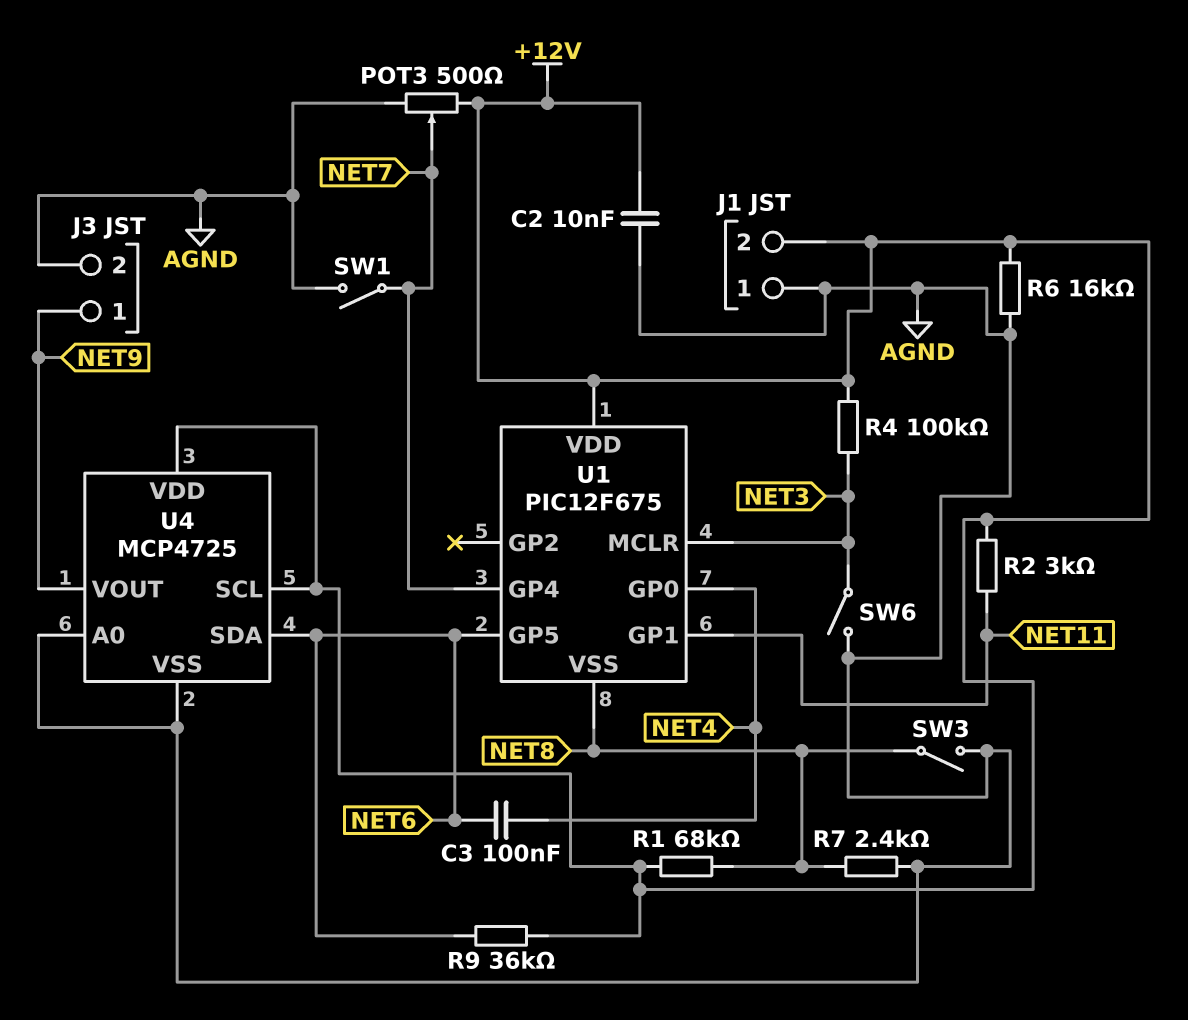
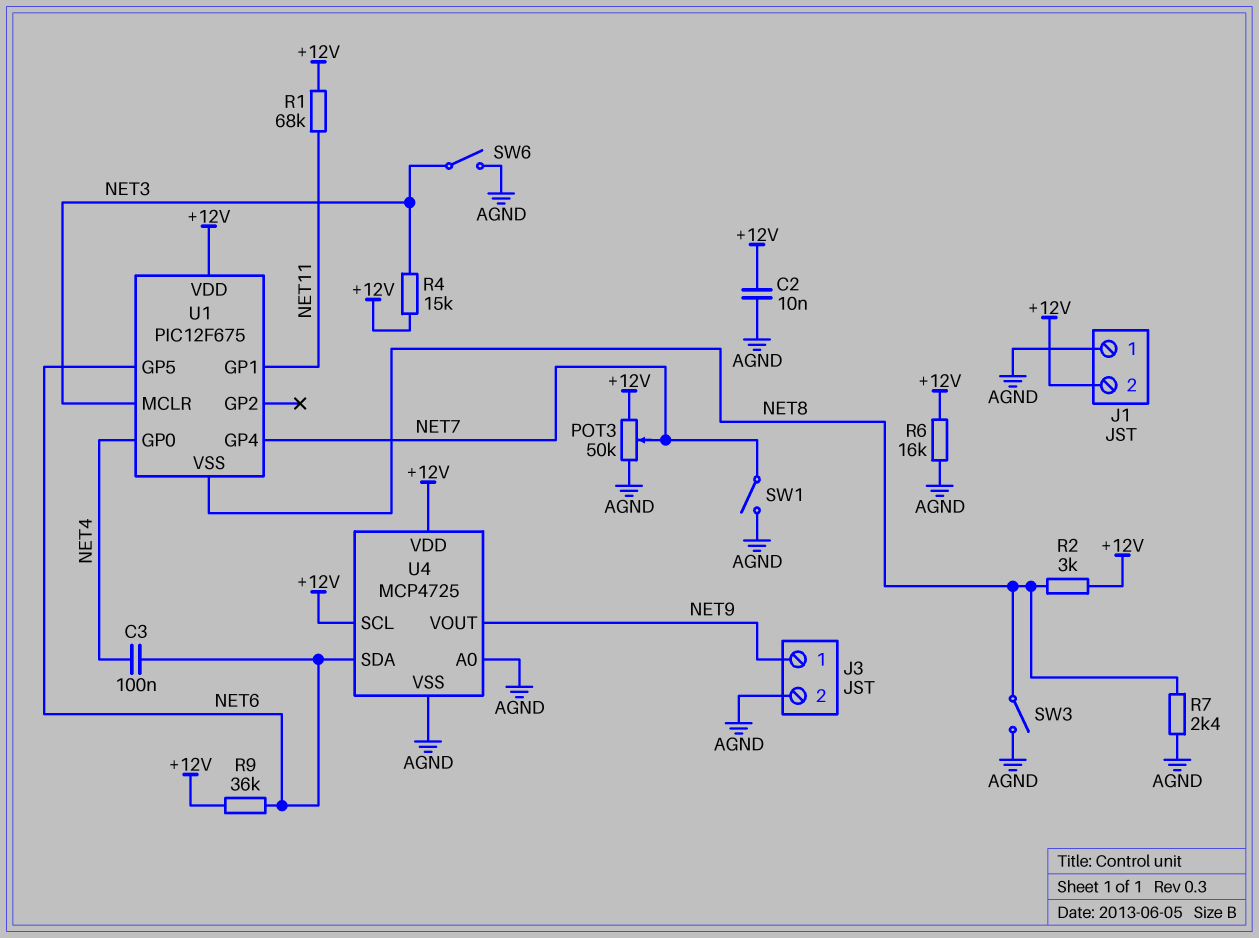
POT3: 500 (+12V, AGND, wiper NET7) -> 50k (+12V, AGND, wiper NET7)
R1: 68k (+12V, NET8) -> 68k (+12V, NET11)
R2: 3k (+12V, NET11) -> 3k (+12V, NET8)
R4: 100k (+12V, NET3) -> 15k (+12V, NET3)

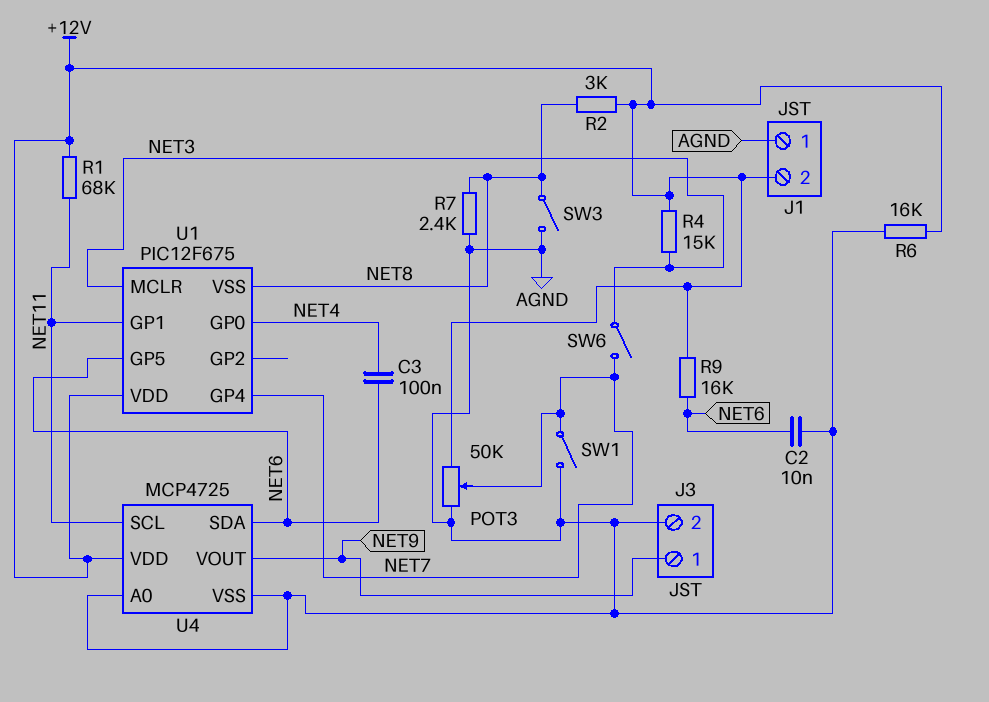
C2: 10nF (+12V, AGND) -> 10nF (AGND, NET6)
R9: 36k (+12V, NET6) -> 16k (+12V, NET6)
SW6: switch (AGND, NET3) -> switch (NET3, NET7)
U4 pin SCL: +12V -> NET11

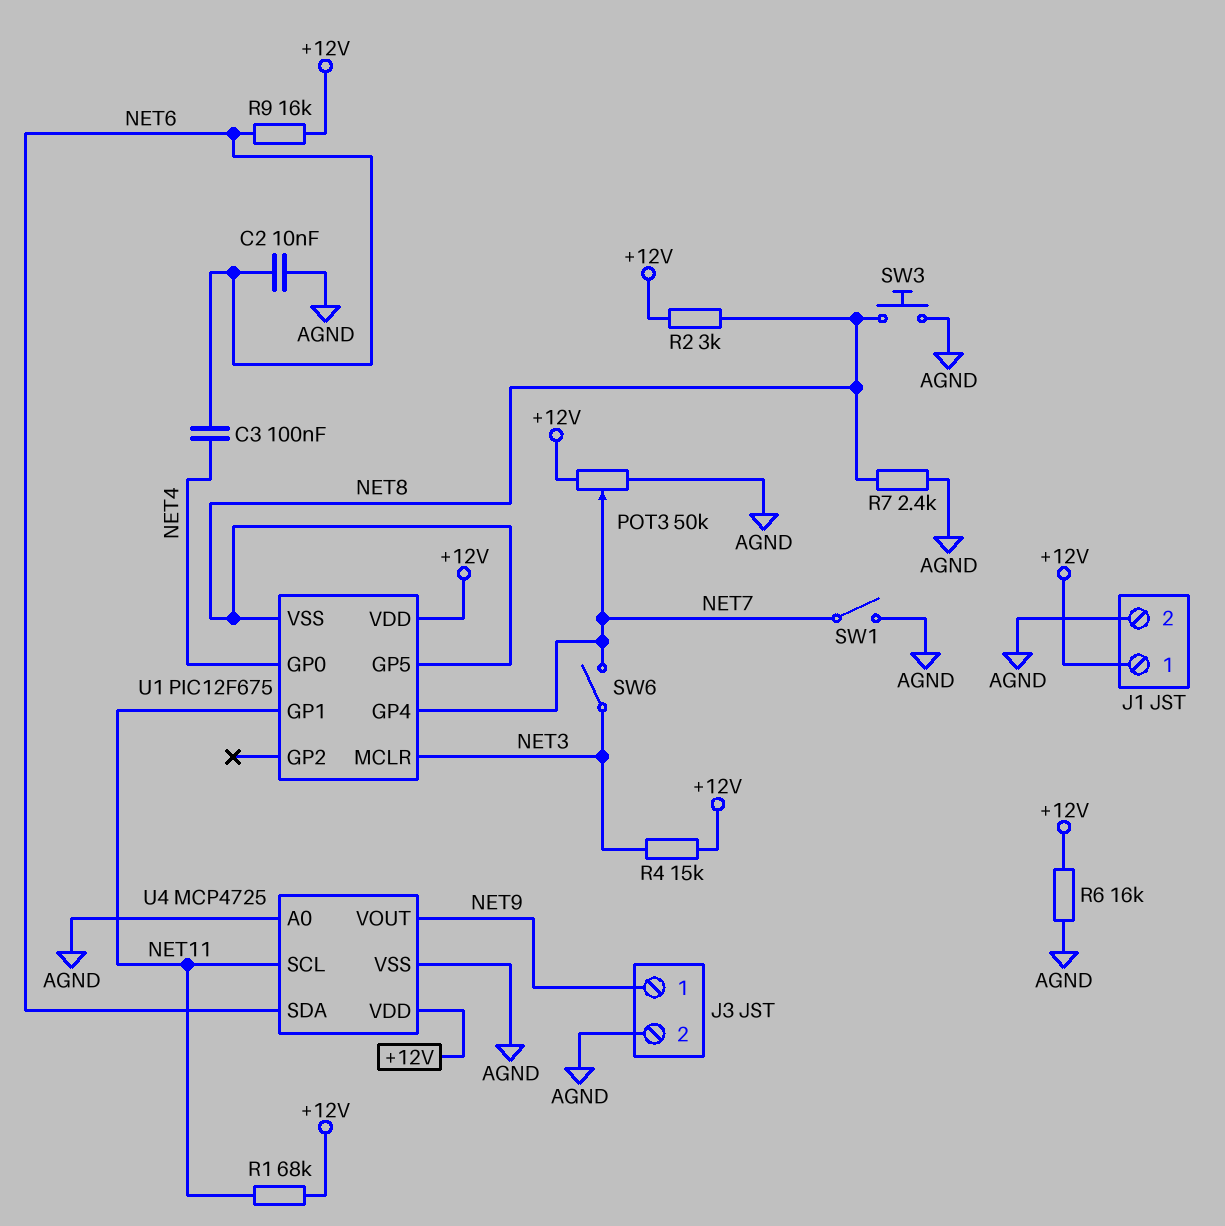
J1 pin 1: AGND -> +12V
J1 pin 2: +12V -> AGND
SW3: switch (AGND, NET8) -> button (AGND, NET8)
U1 pin GP5: NET6 -> NET8

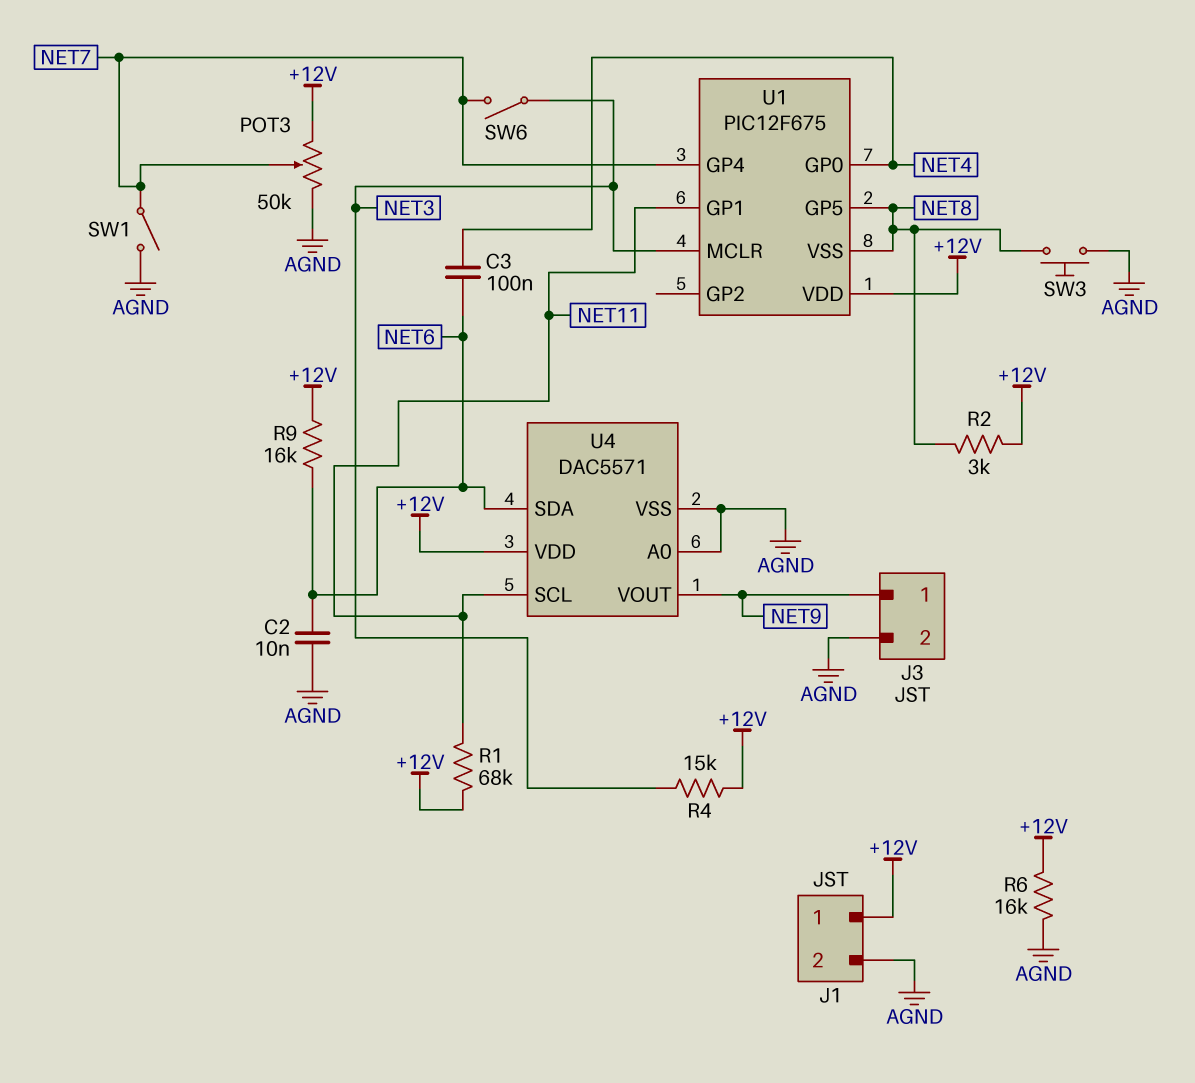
R7: 2.4k (AGND, NET8) -> none
U4: MCP4725 -> DAC5571

